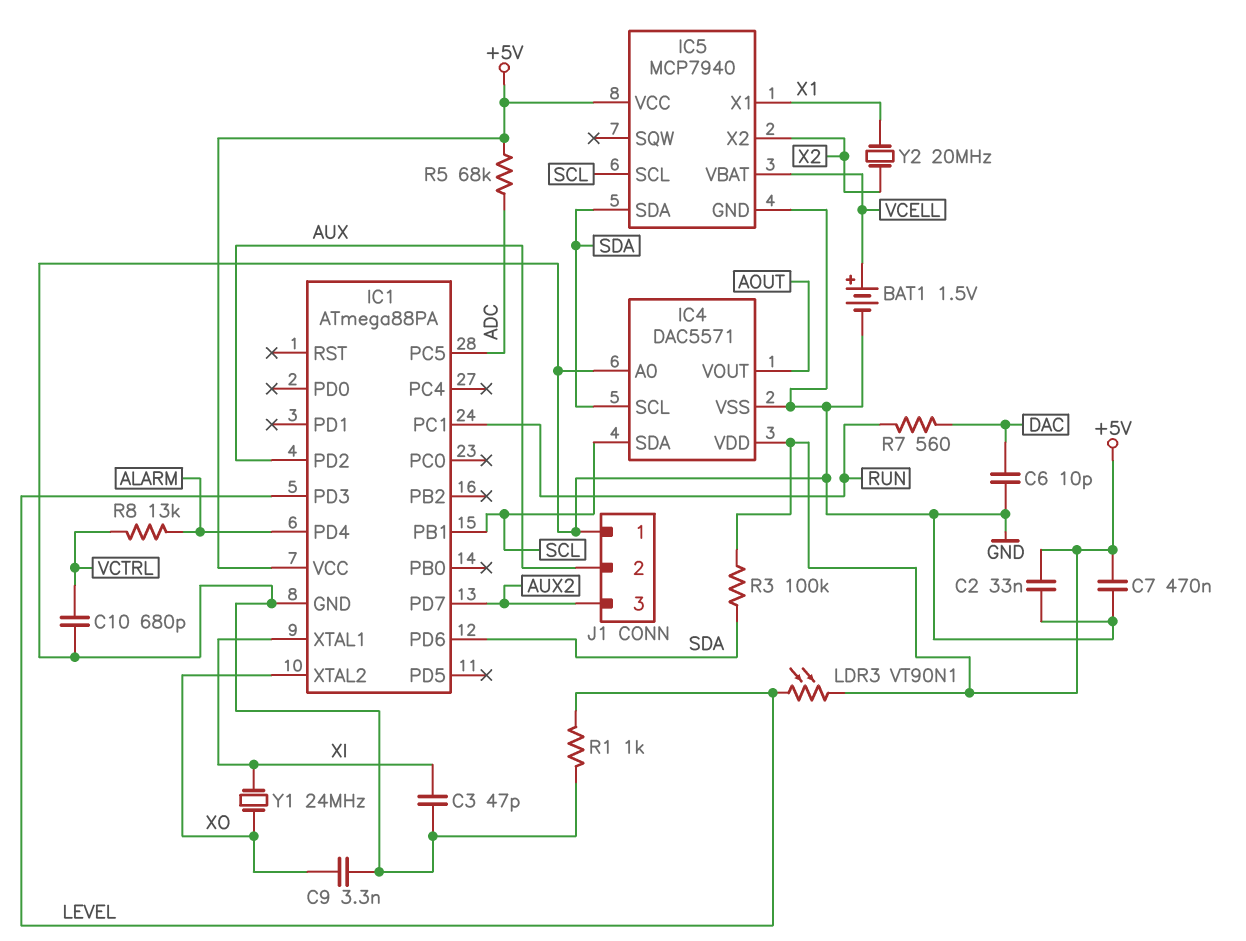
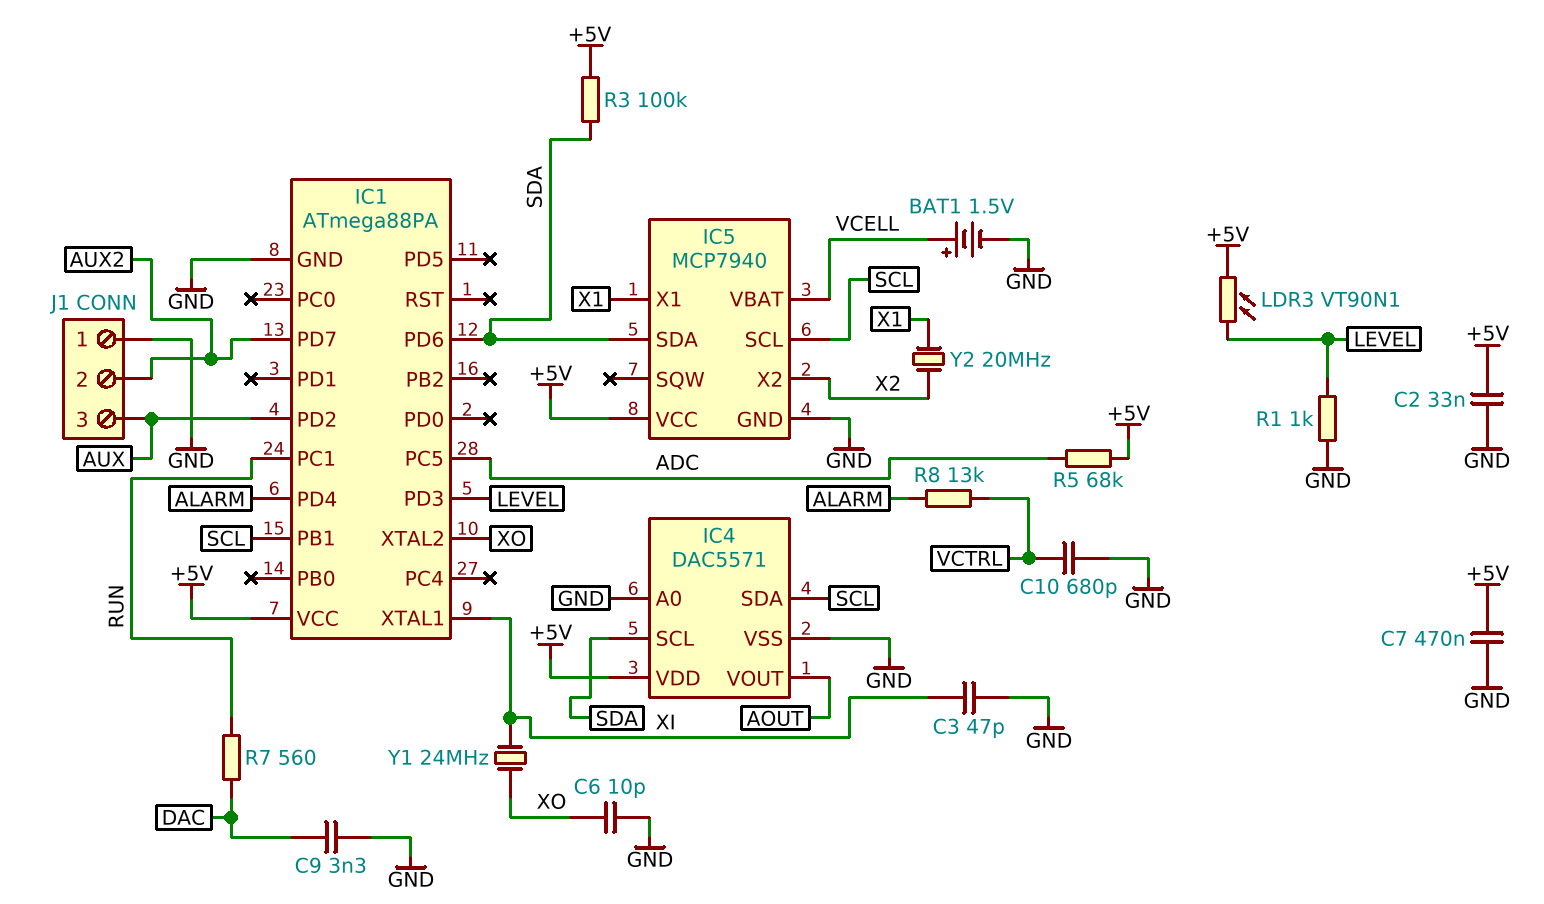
C6: 10pF (DAC, GND) -> 10pF (GND, XO)
C9: 3.3nF (GND, XO) -> 3.3nF (DAC, GND)
J1 pin 2: AUX -> AUX2
J1 pin 3: AUX2 -> AUX

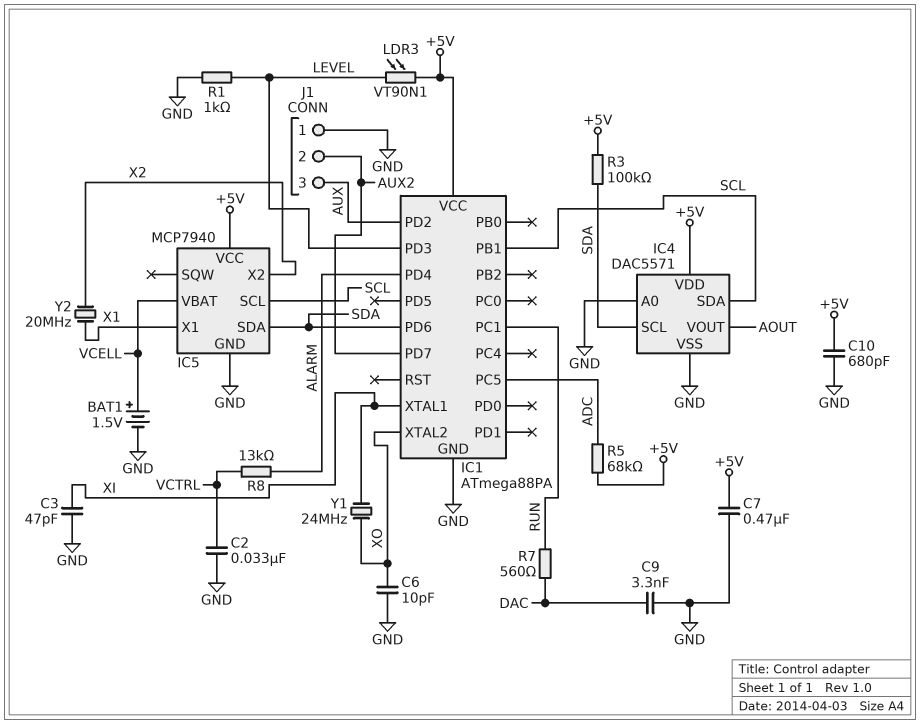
C2: 33nF (+5V, GND) -> 33nF (GND, VCTRL)
C10: 680pF (GND, VCTRL) -> 680pF (+5V, GND)

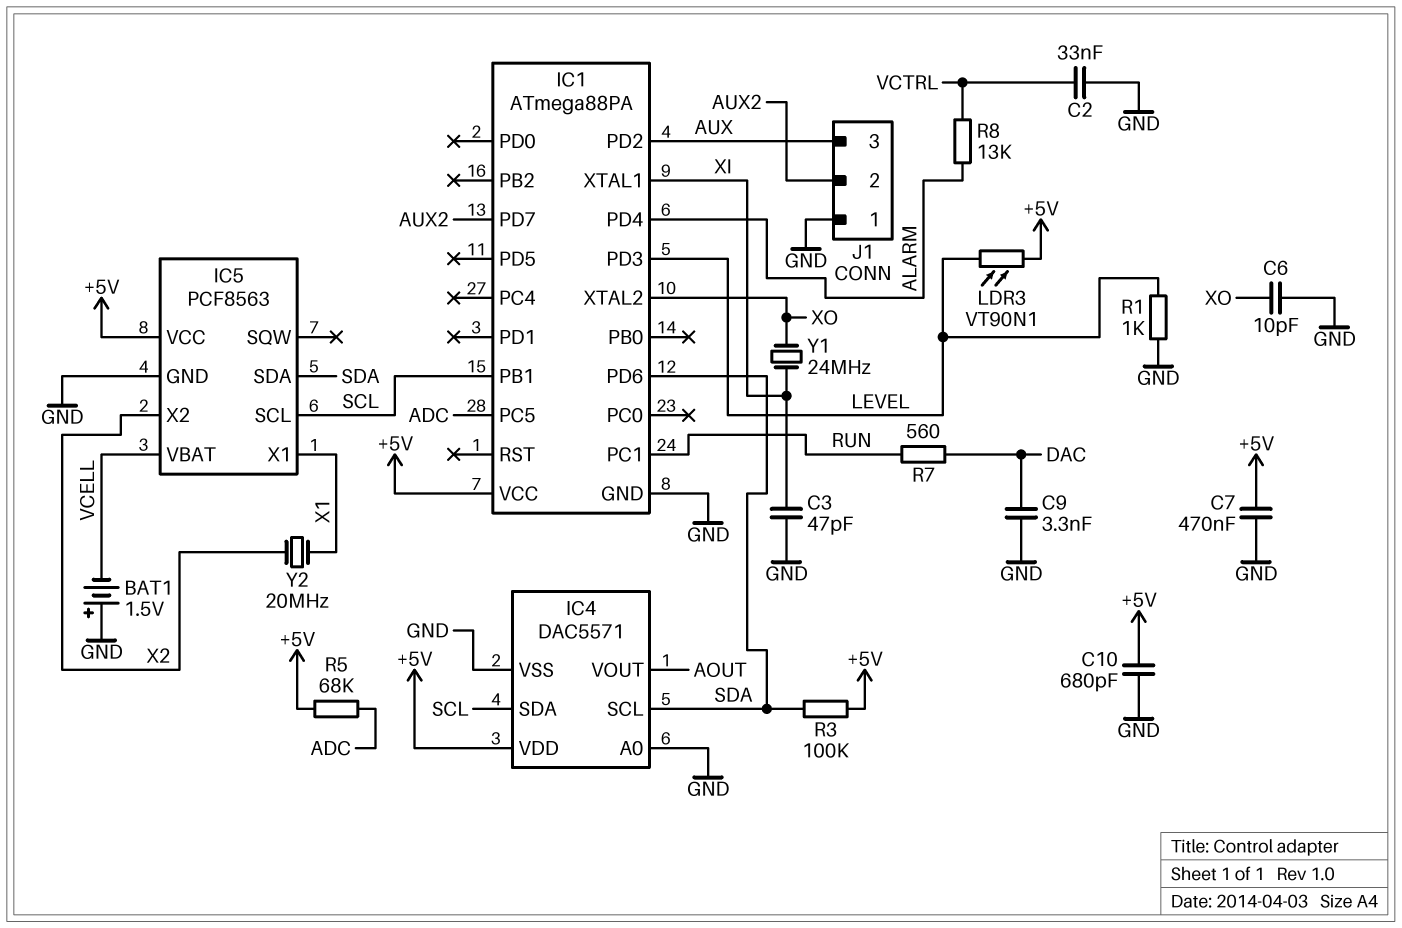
BAT1: 1.5V (plus VCELL, minus GND) -> 1.5V (plus GND, minus VCELL)
IC5: MCP7940 -> PCF8563

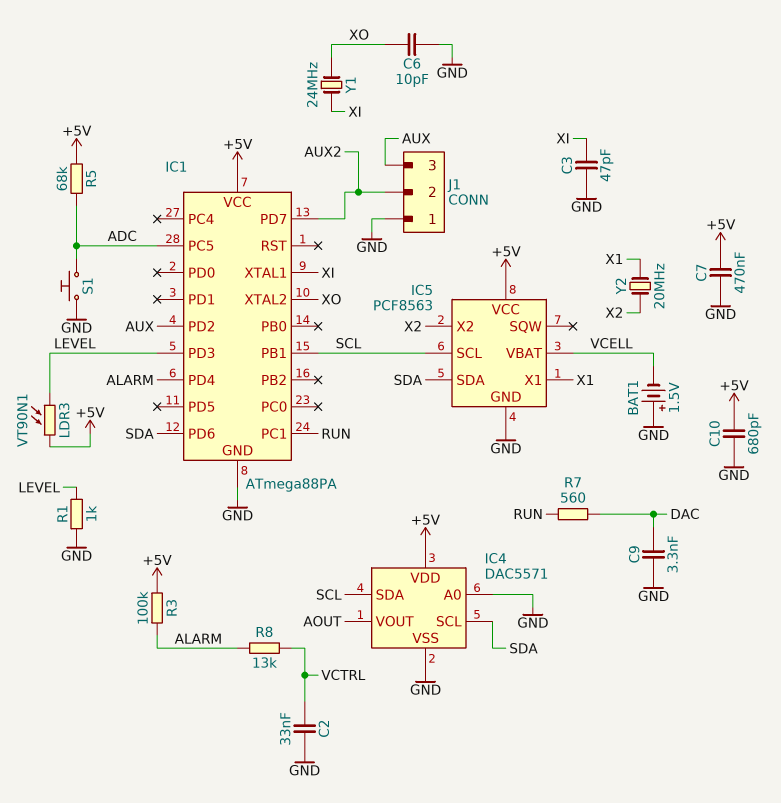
R3: 100k (+5V, SDA) -> 100k (+5V, ALARM)
S1: none -> button (ADC, GND)

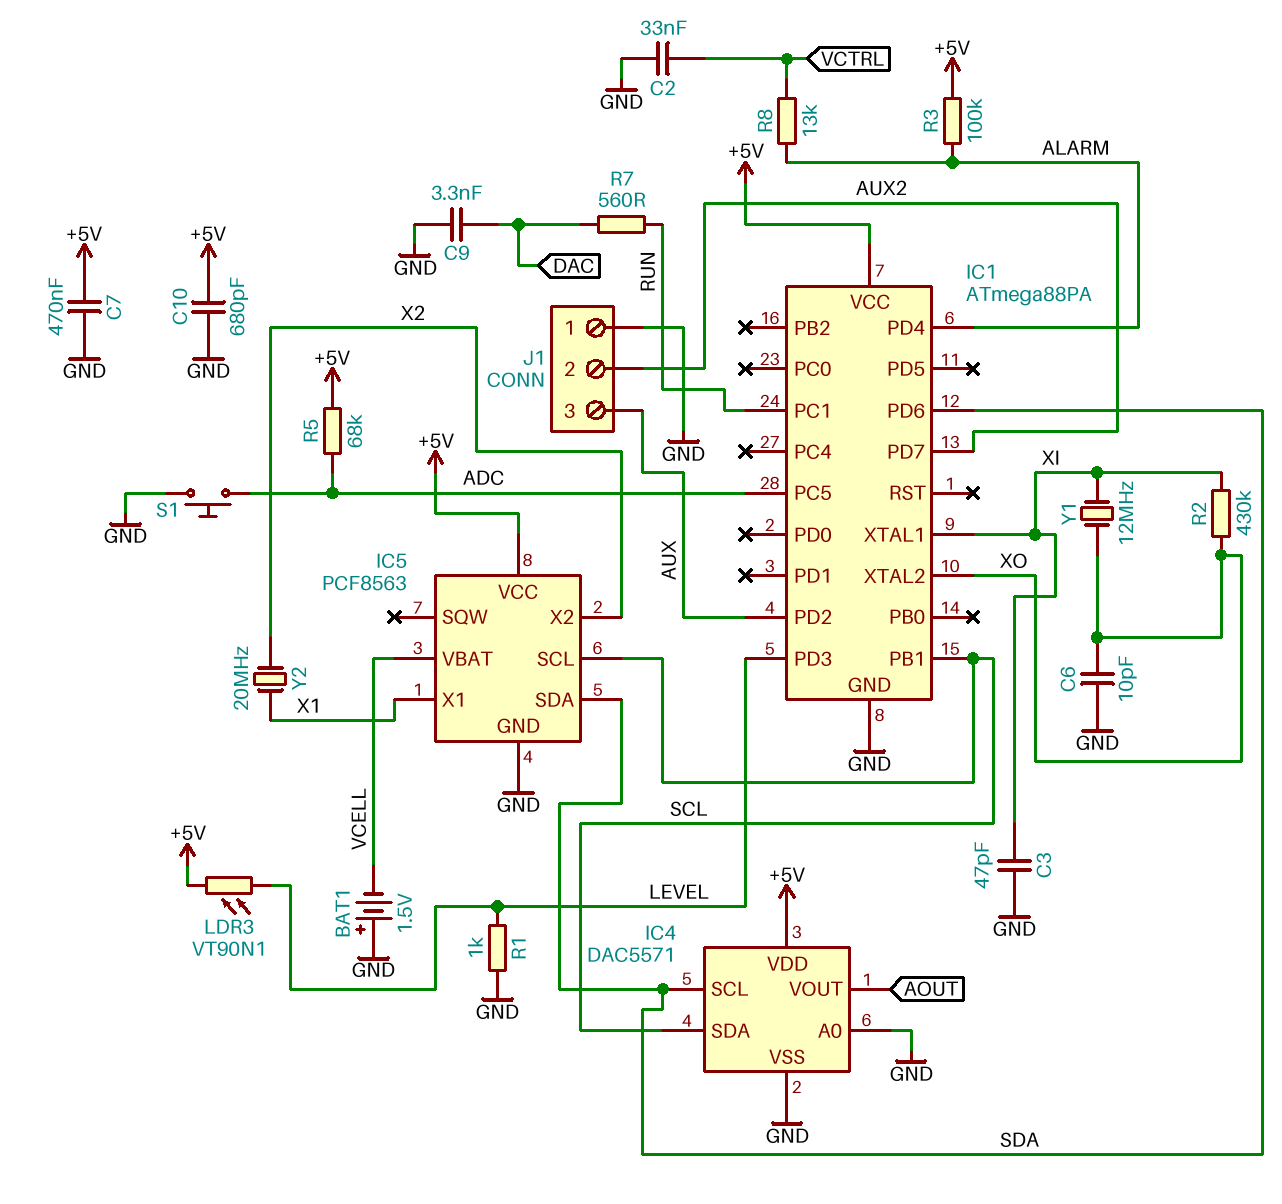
R2: none -> 430k (XI, XO)
Y1: 24MHz (XI, XO) -> 12MHz (XI, XO)

